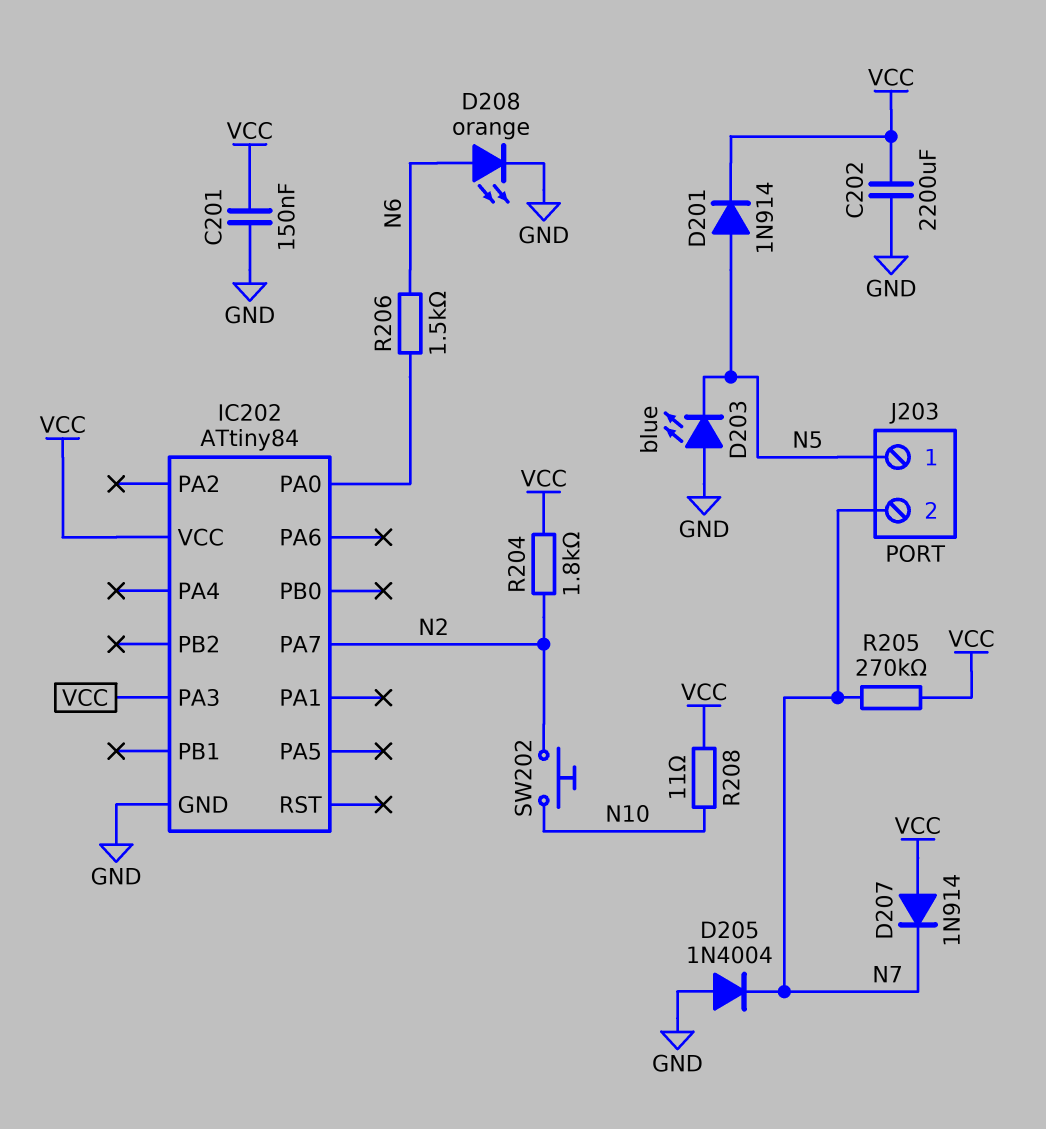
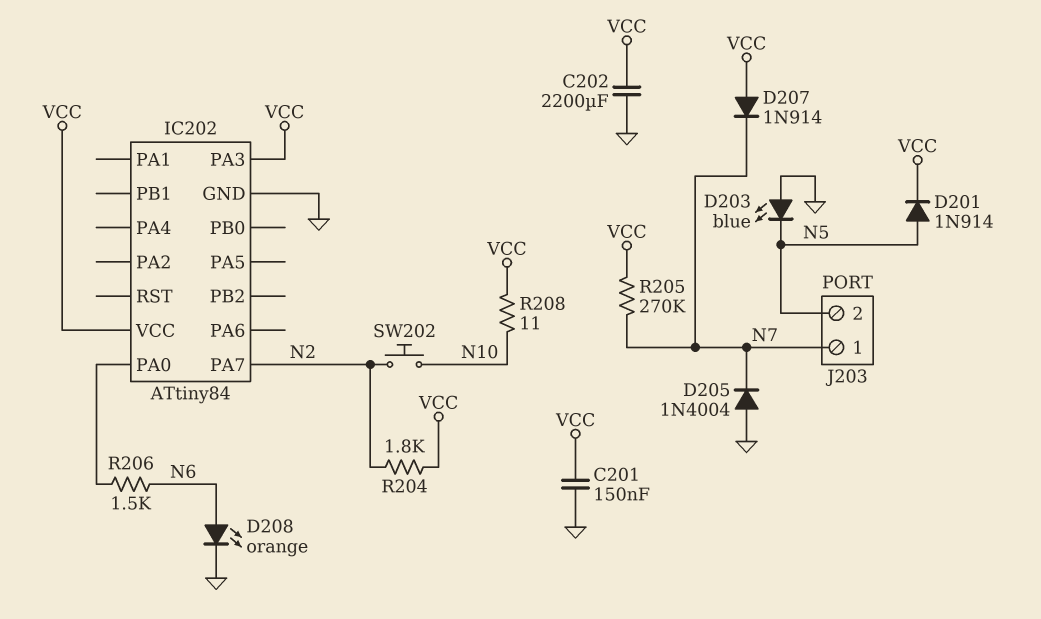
J203 pin 1: N5 -> N7
J203 pin 2: N7 -> N5

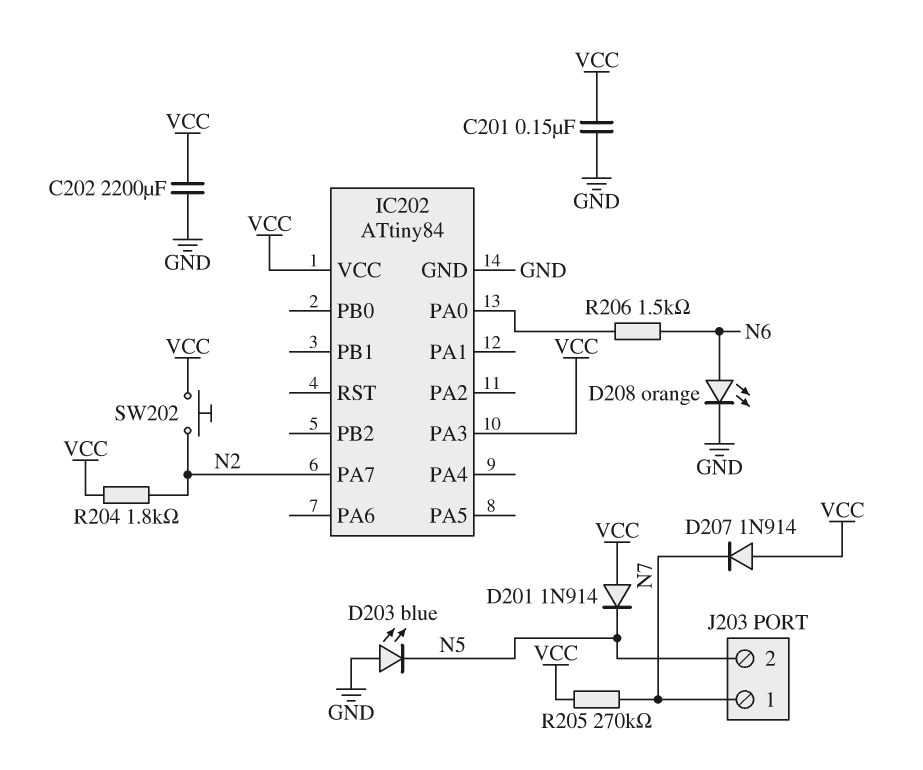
D201: diode 1N914 (A N5, K VCC) -> diode 1N914 (A VCC, K N5)
D205: diode 1N4004 (A GND, K N7) -> none
R208: 11 (N10, VCC) -> none
SW202: button (N2, N10) -> button (N2, VCC)

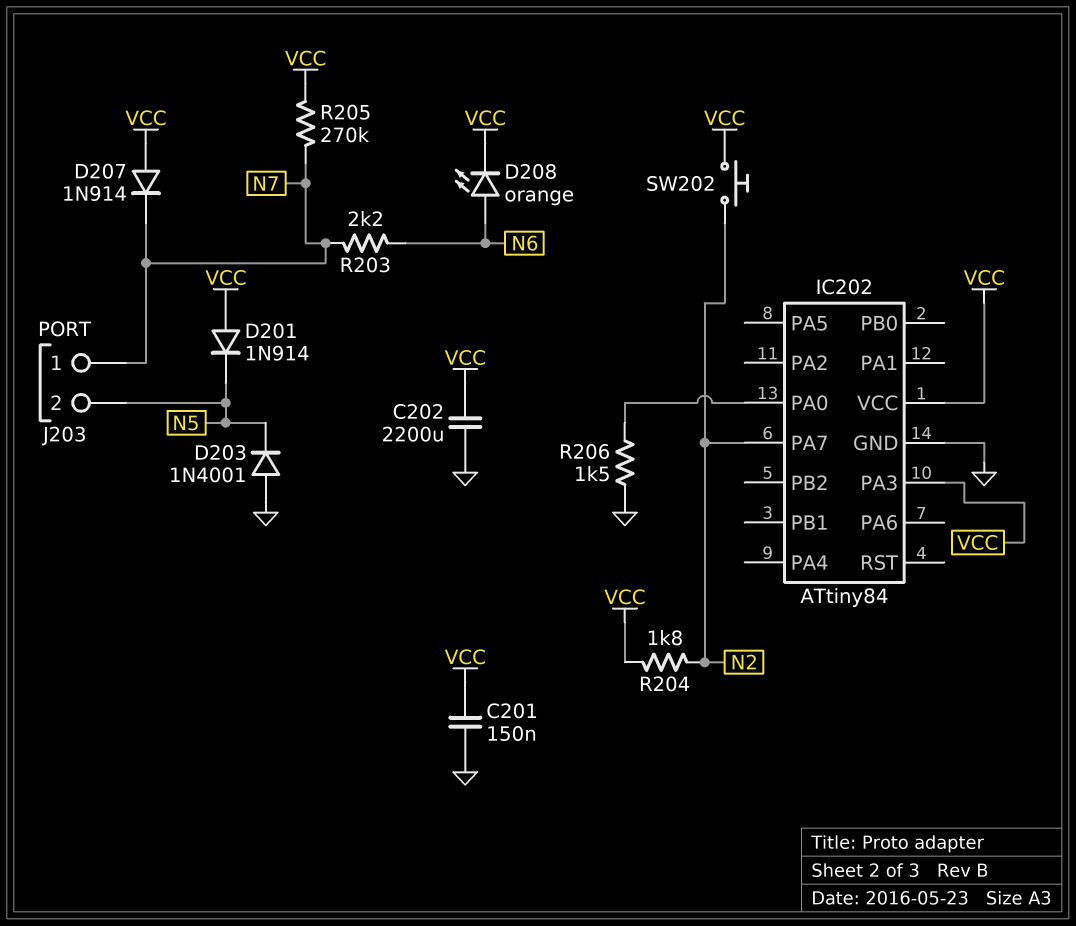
D203: LED blue (A GND, K N5) -> diode 1N4001 (A GND, K N5)
D208: LED orange (A N6, K GND) -> LED orange (A N6, K VCC)
R203: none -> 2.2k (N6, N7)
R206: 1.5k (IC202/PA0, N6) -> 1.5k (GND, IC202/PA0)

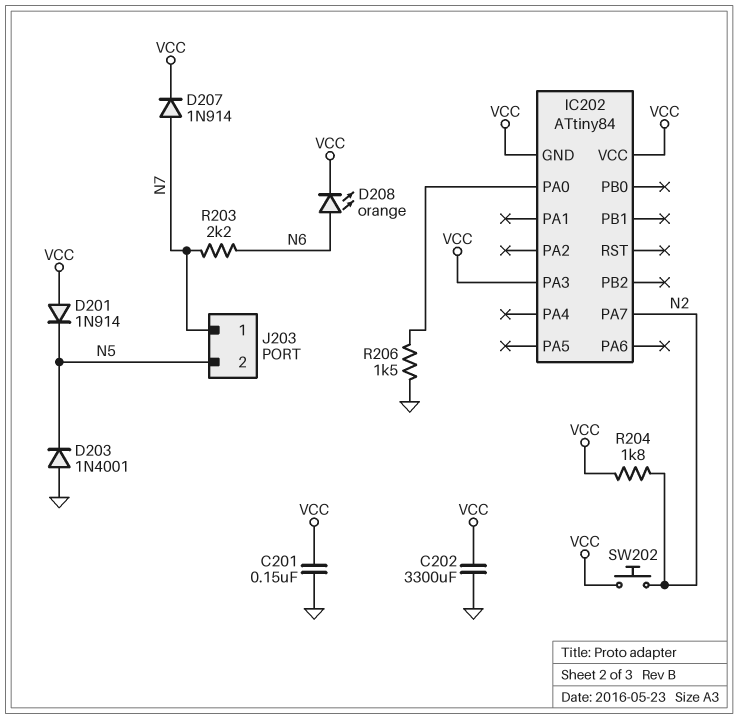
C202: 2200uF (GND, VCC) -> 3300uF (GND, VCC)
D207: diode 1N914 (A VCC, K N7) -> diode 1N914 (A N7, K VCC)
IC202 pin GND: GND -> VCC
R205: 270k (N7, VCC) -> none

